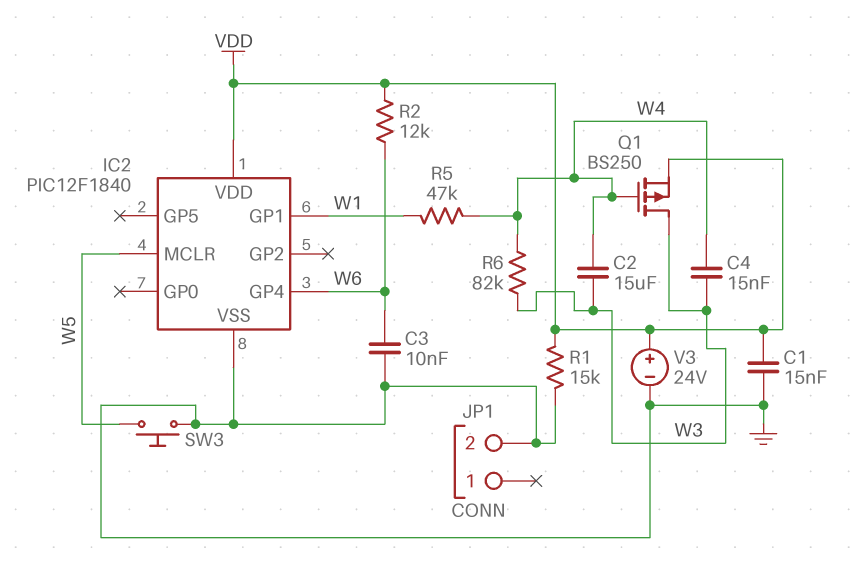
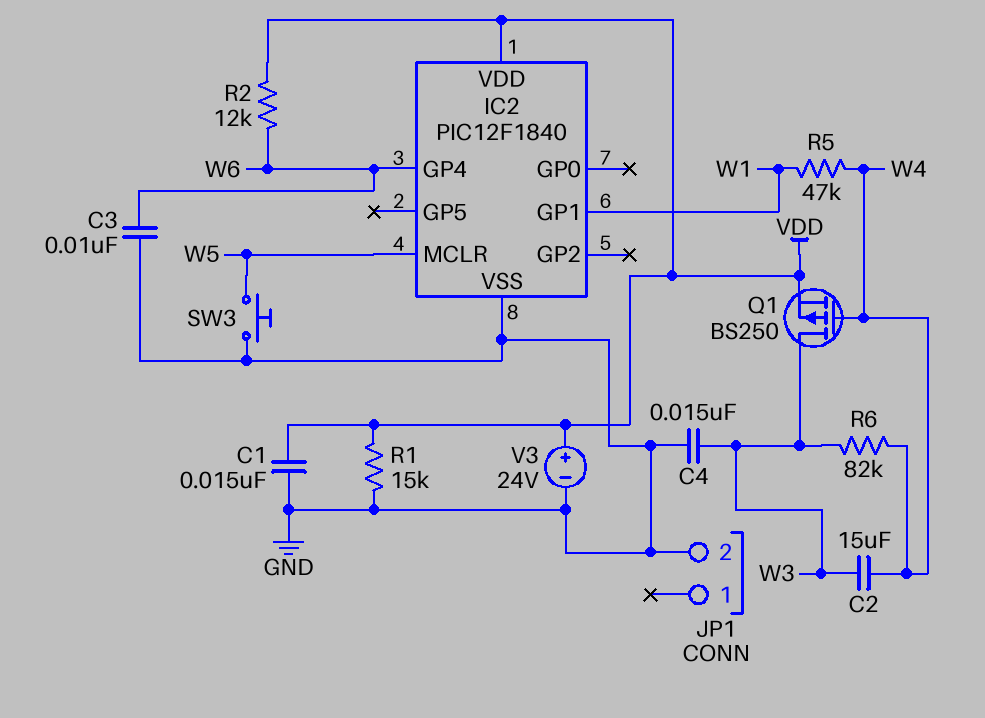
C4: 15nF (W3, W4) -> 15nF (GND, W3)

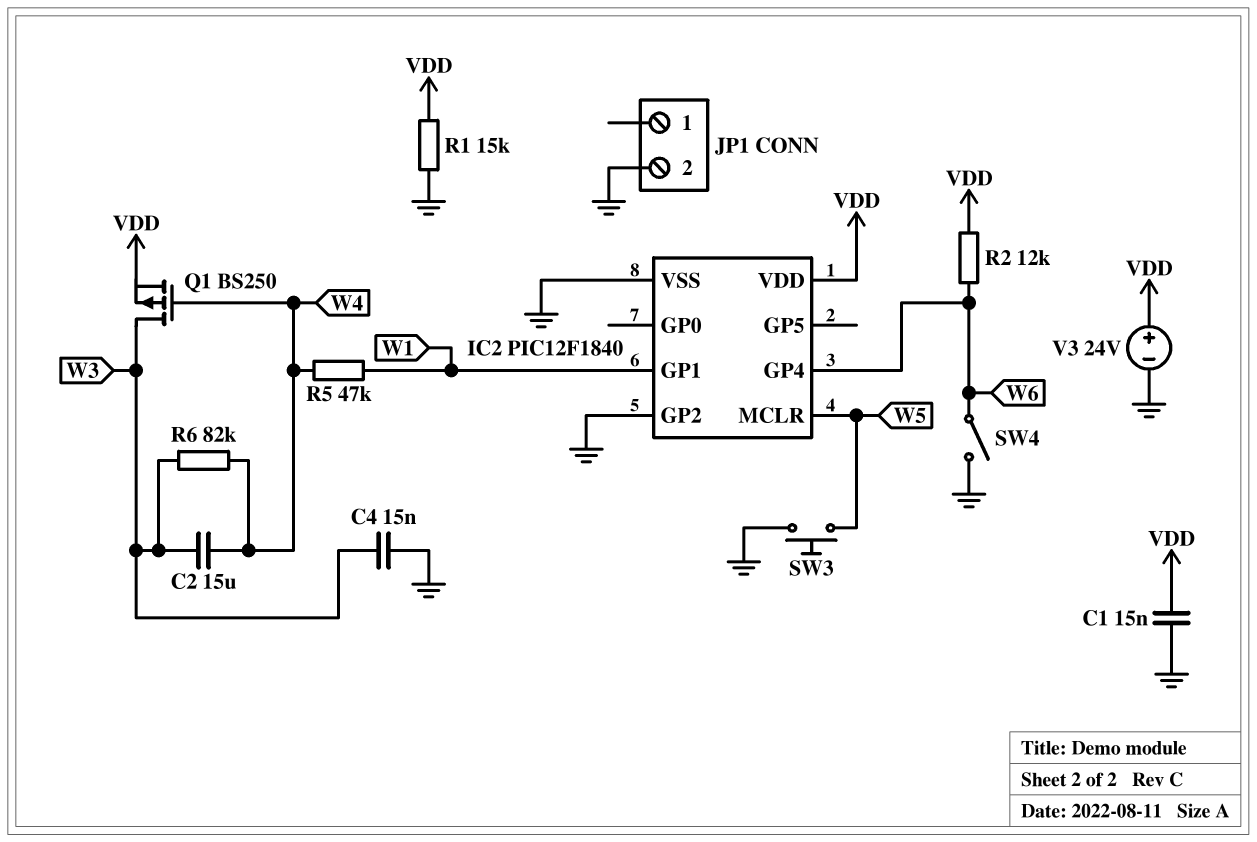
C3: 10nF (GND, W6) -> none
IC2 pin GP2: none -> GND
SW4: none -> switch (GND, W6)

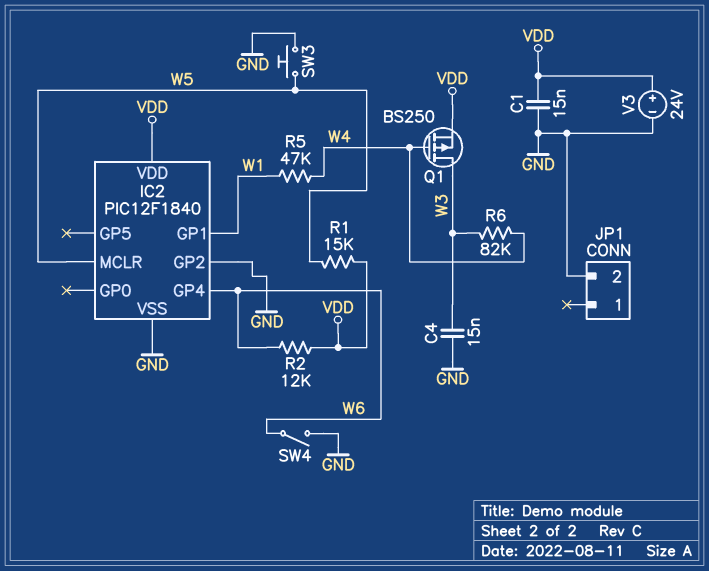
C2: 15uF (W3, W4) -> none
R1: 15k (GND, VDD) -> 15k (VDD, W5)

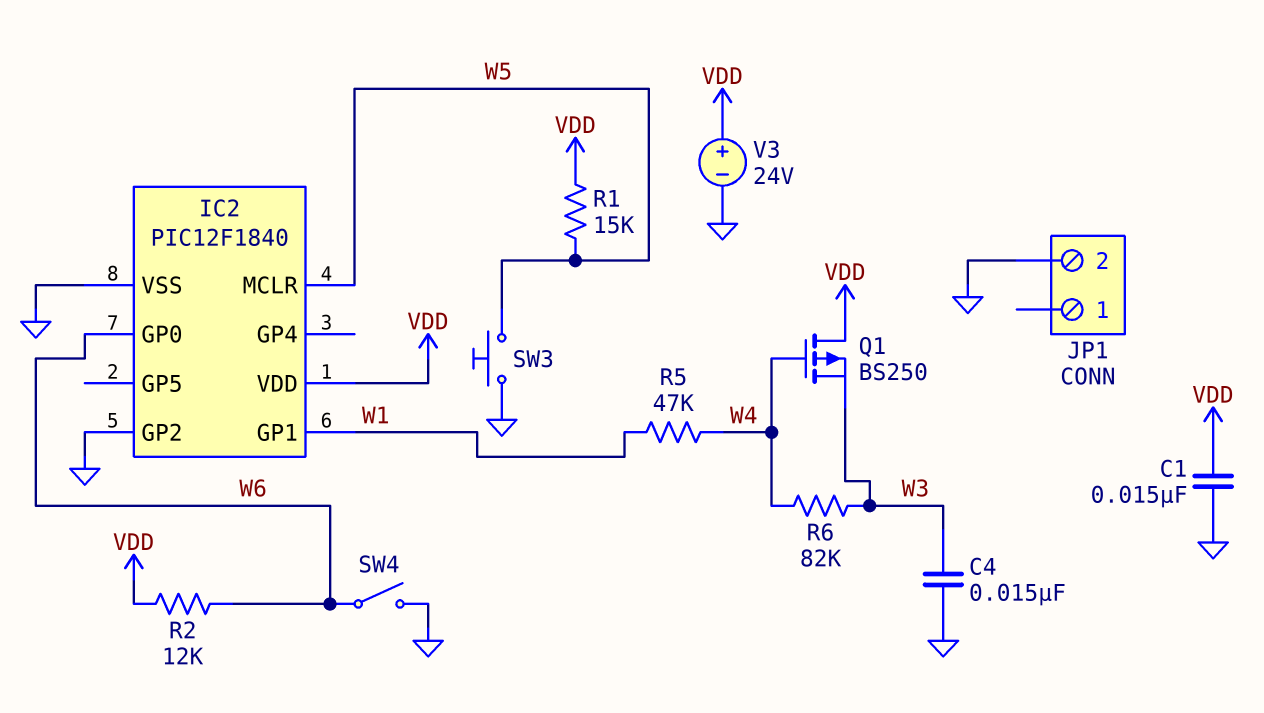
IC2 pin GP0: none -> W6
IC2 pin GP4: W6 -> none
Q1: PMOS BS250 (G W4, D W3, S VDD) -> PMOS BS250 (G W4, D VDD, S W3)

